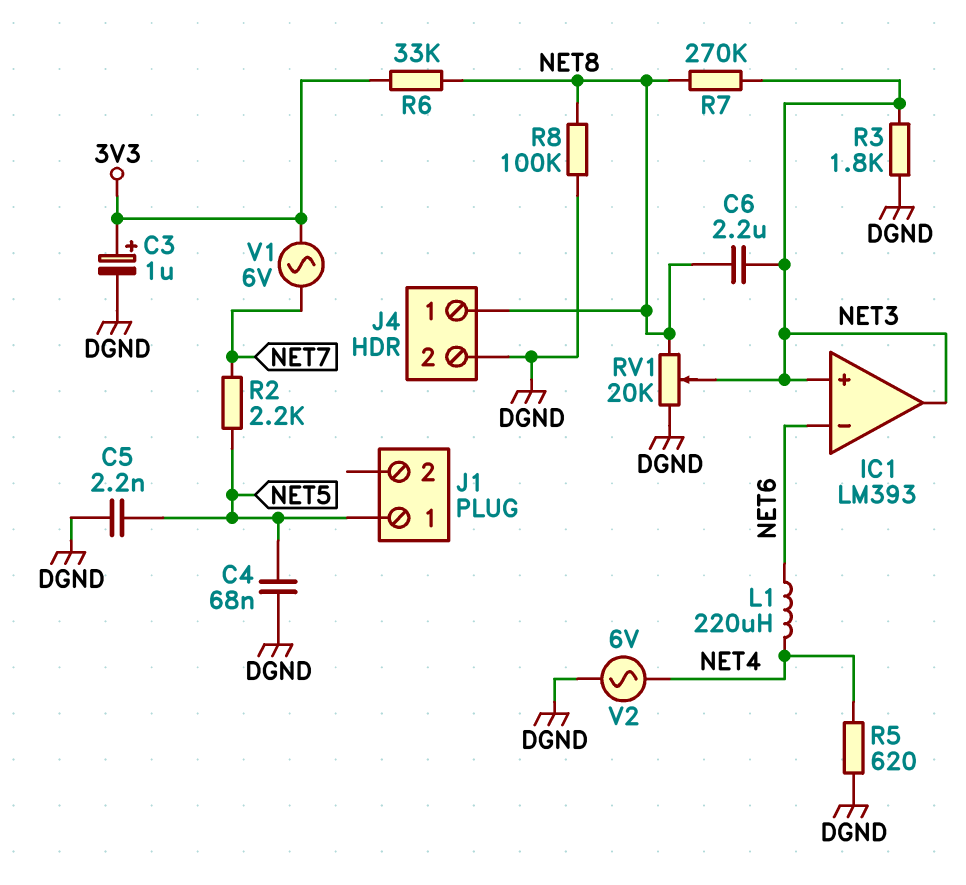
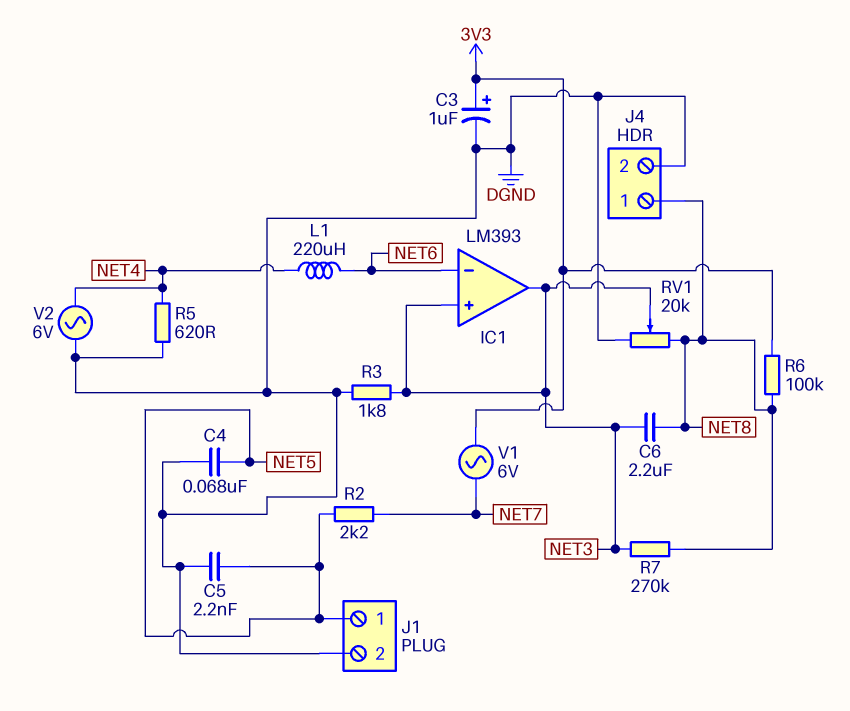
J1 pin 2: none -> DGND
R6: 33k (3V3, NET8) -> 100k (3V3, NET8)
R8: 100k (DGND, NET8) -> none

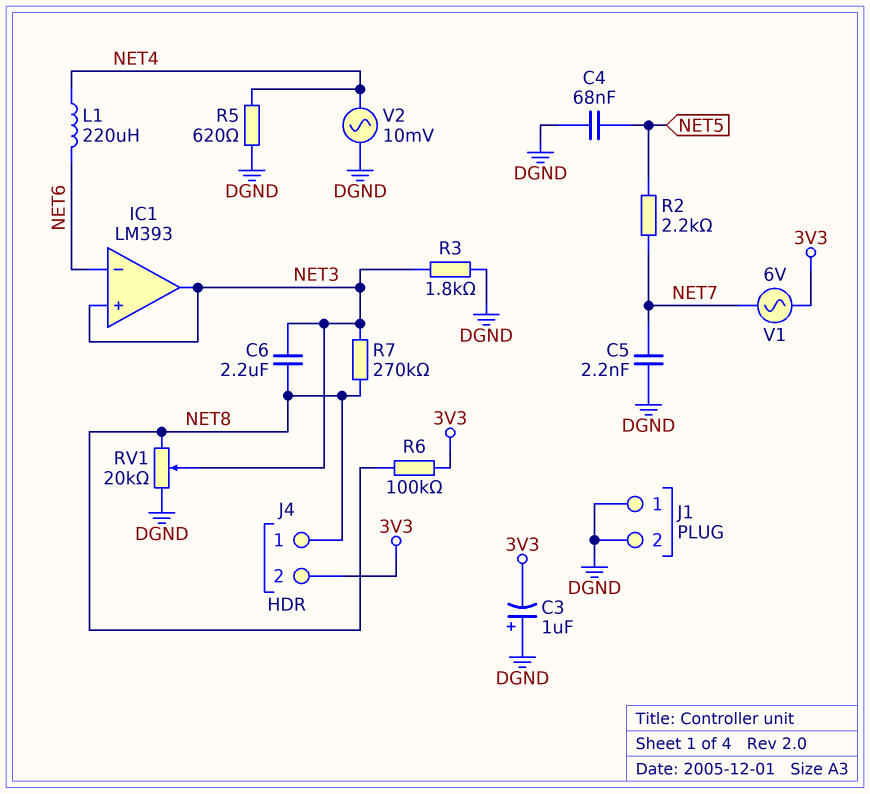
C3: 1uF (plus 3V3, minus DGND) -> 1uF (plus DGND, minus 3V3)
C5: 2.2nF (DGND, NET5) -> 2.2nF (DGND, NET7)
J1 pin 1: NET5 -> DGND
J4 pin 2: DGND -> 3V3
V2: AC 6V (DGND, NET4) -> AC 10mV (DGND, NET4)

